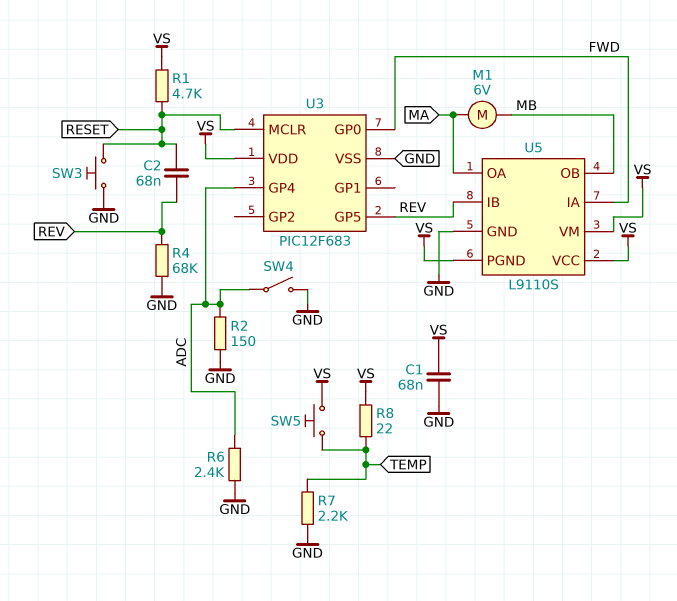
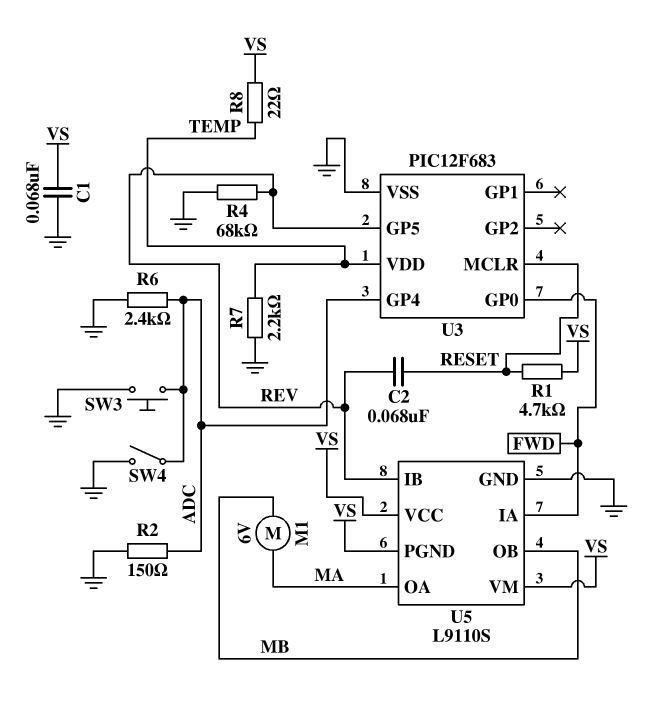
SW3: button (GND, RESET) -> button (ADC, GND)
SW5: button (TEMP, VS) -> none
U3 pin VDD: VS -> TEMP

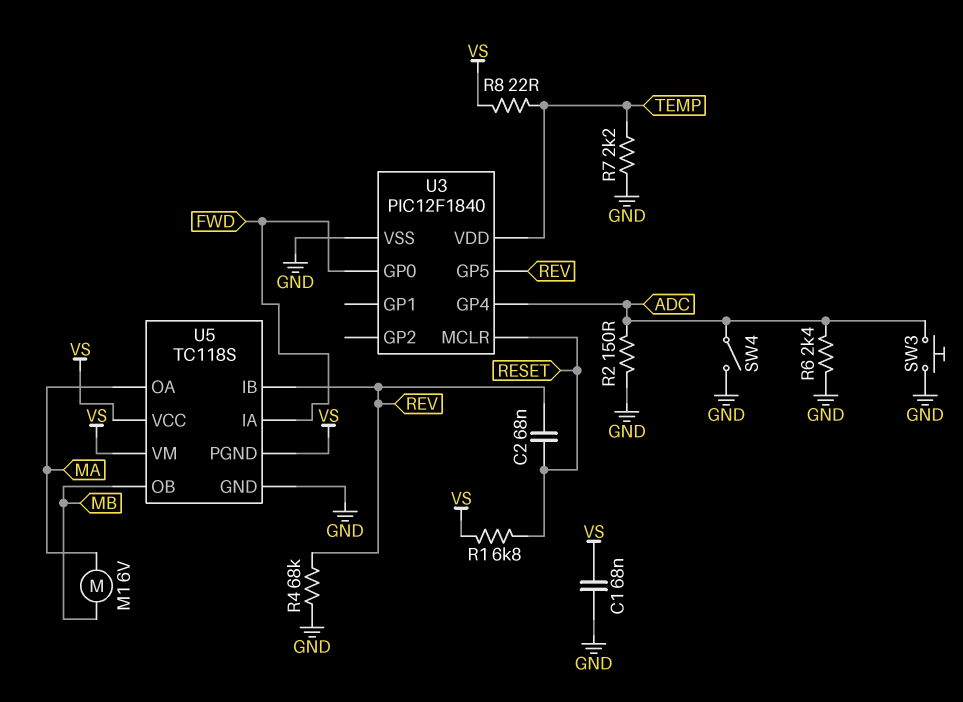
R1: 4.7k (RESET, VS) -> 6.8k (RESET, VS)
U3: PIC12F683 -> PIC12F1840
U5: L9110S -> TC118S

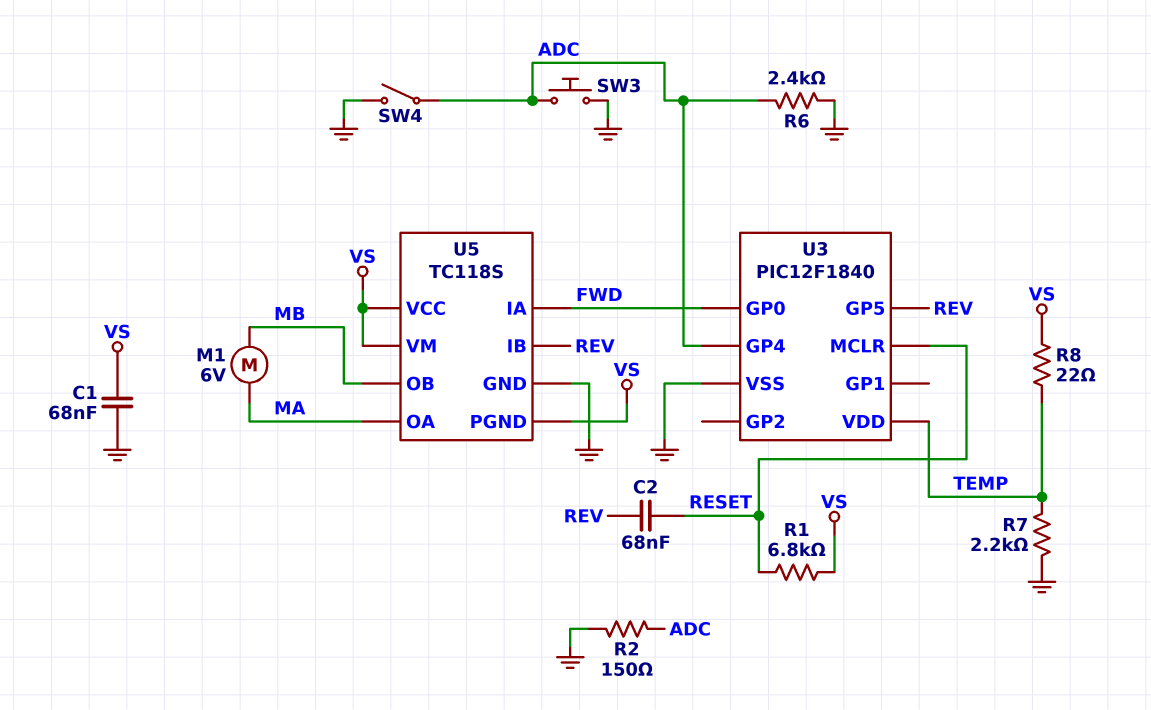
R4: 68k (GND, REV) -> none

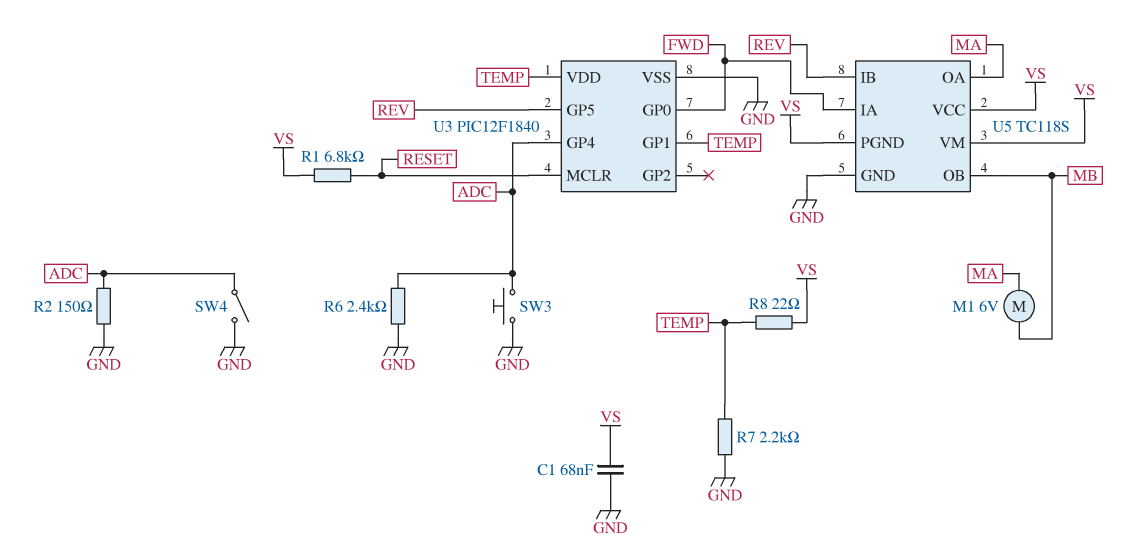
C2: 68nF (RESET, REV) -> none
U3 pin GP1: none -> TEMP

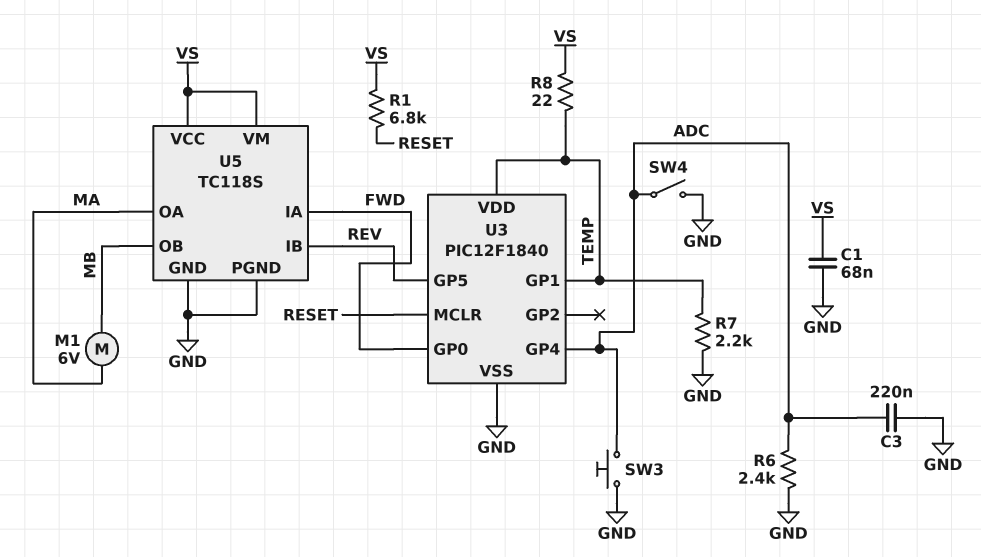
C3: none -> 220nF (ADC, GND)
R2: 150 (ADC, GND) -> none
U5 pin PGND: VS -> GND

